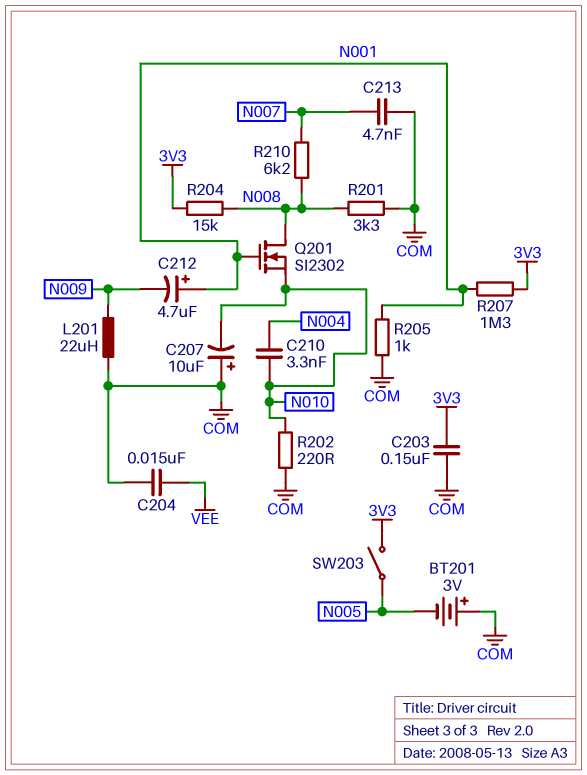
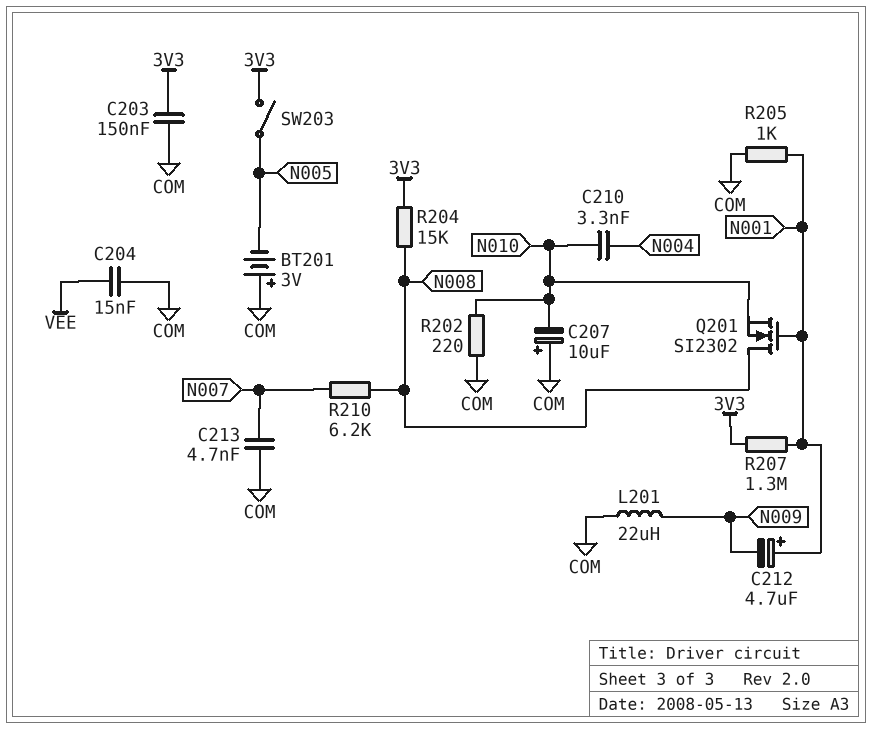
R201: 3.3k (COM, N008) -> none

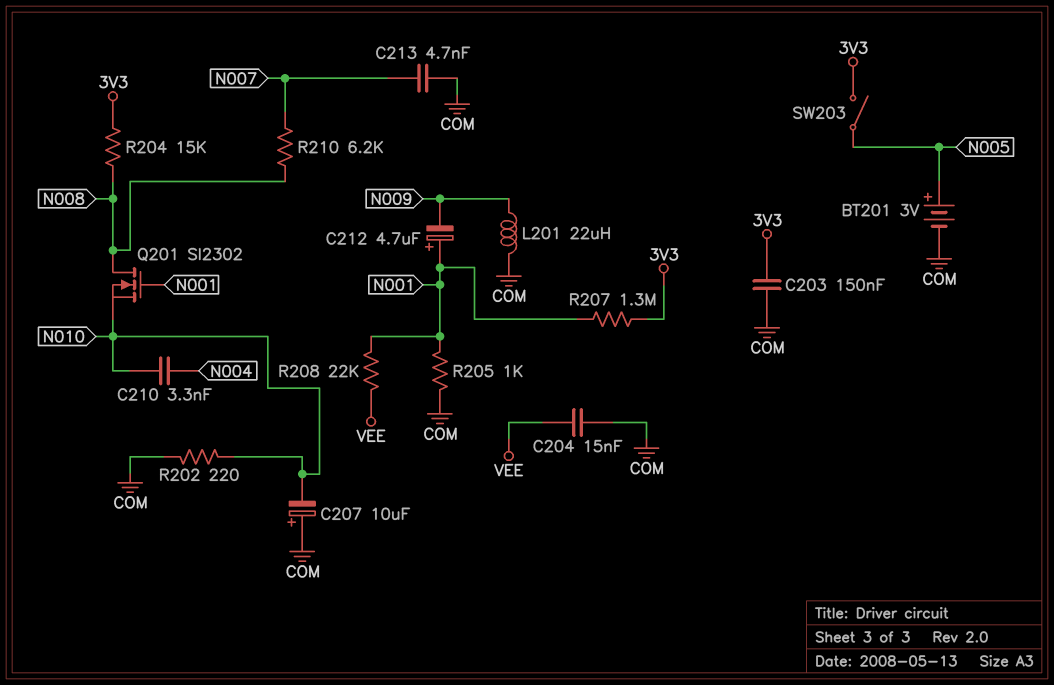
BT201: 3V (plus COM, minus N005) -> 3V (plus N005, minus COM)
R208: none -> 22k (N001, VEE)

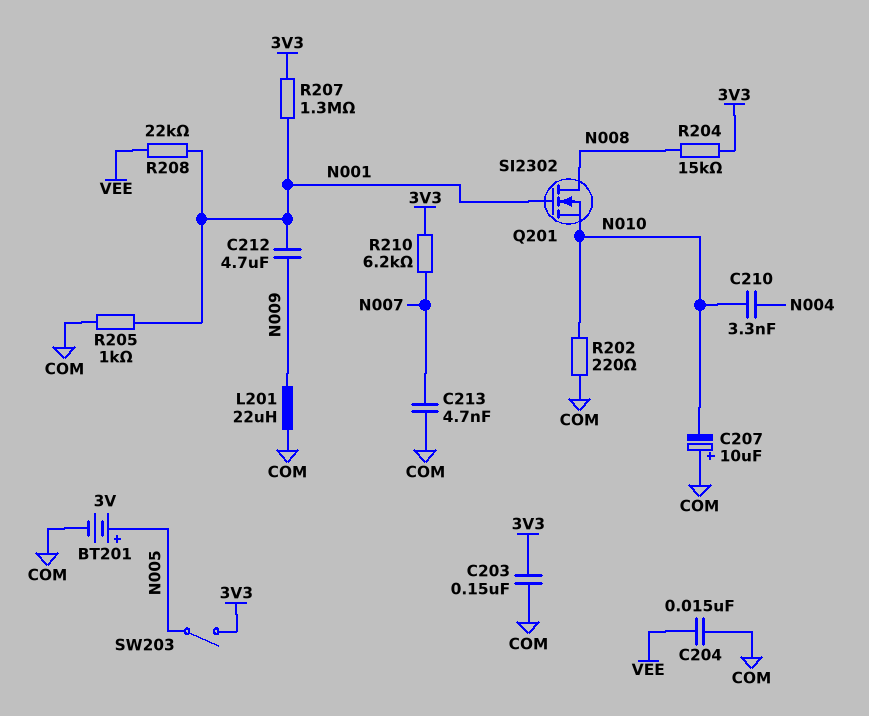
C212: 4.7uF (plus N001, minus N009) -> 4.7uF (N001, N009)
R210: 6.2k (N007, N008) -> 6.2k (3V3, N007)

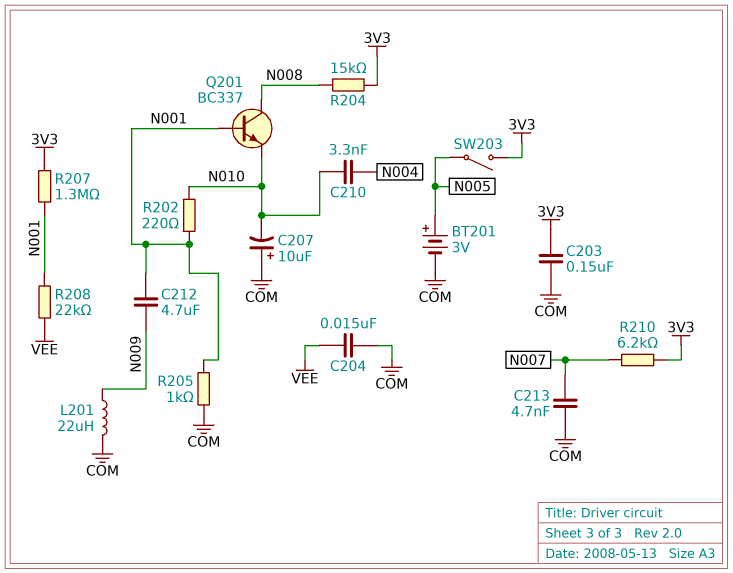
Q201: NMOS SI2302 (G N001, D N008, S N010) -> NPN BC337 (B N001, C N008, E N010)
R202: 220 (COM, N010) -> 220 (N001, N010)

